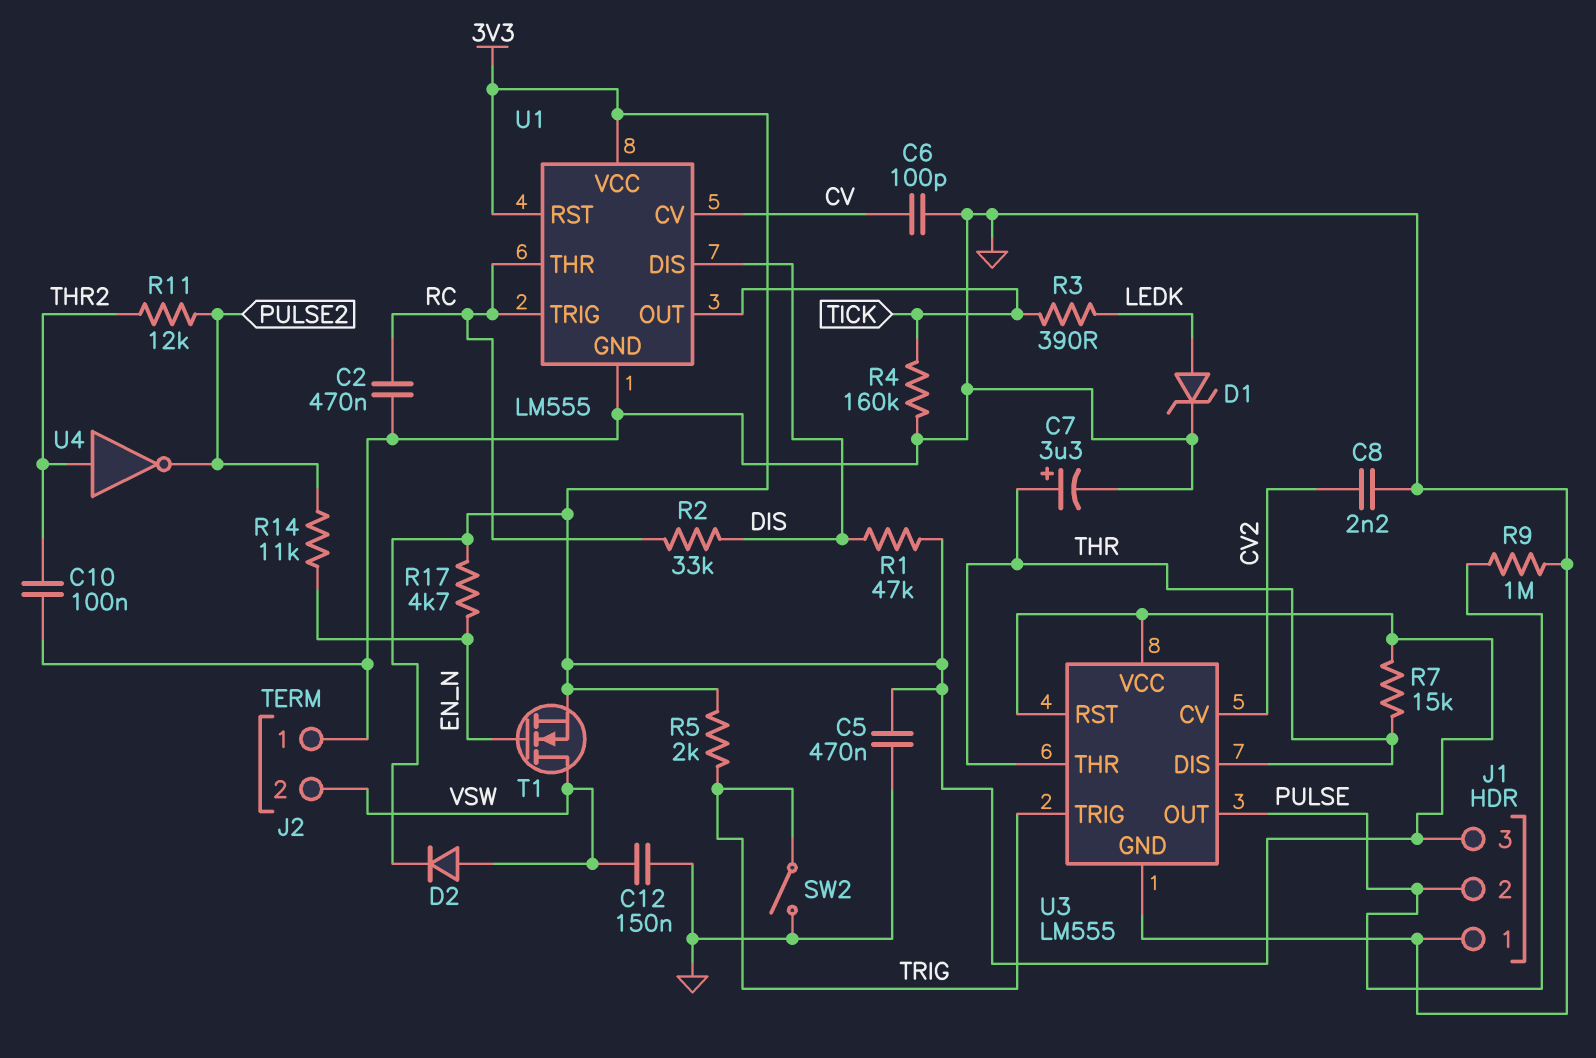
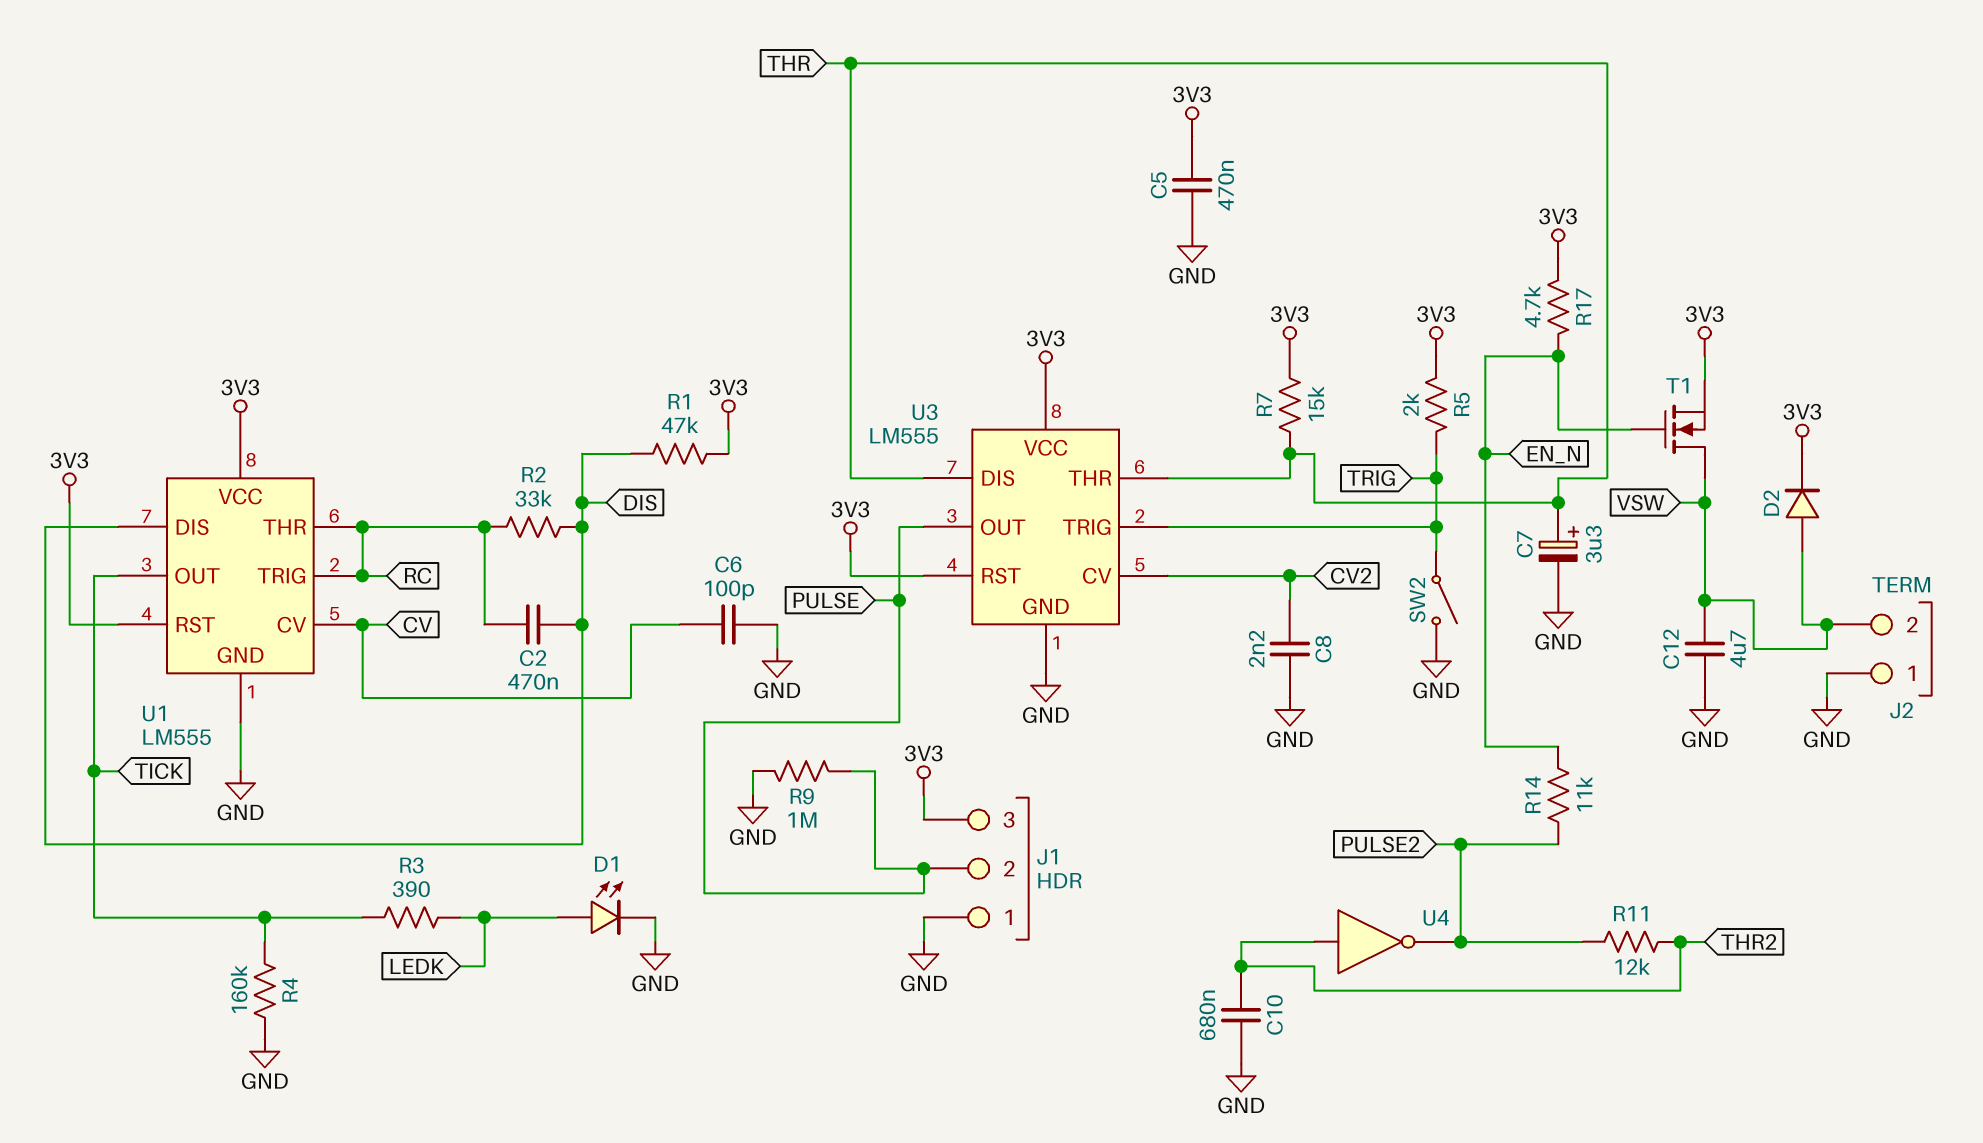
C2: 470nF (GND, RC) -> 470nF (DIS, RC)
C10: 100nF (GND, THR2) -> 680nF (GND, THR2)
C12: 150nF (GND, VSW) -> 4.7uF (GND, VSW)
D1: zener (A LEDK, K GND) -> LED (A LEDK, K GND)

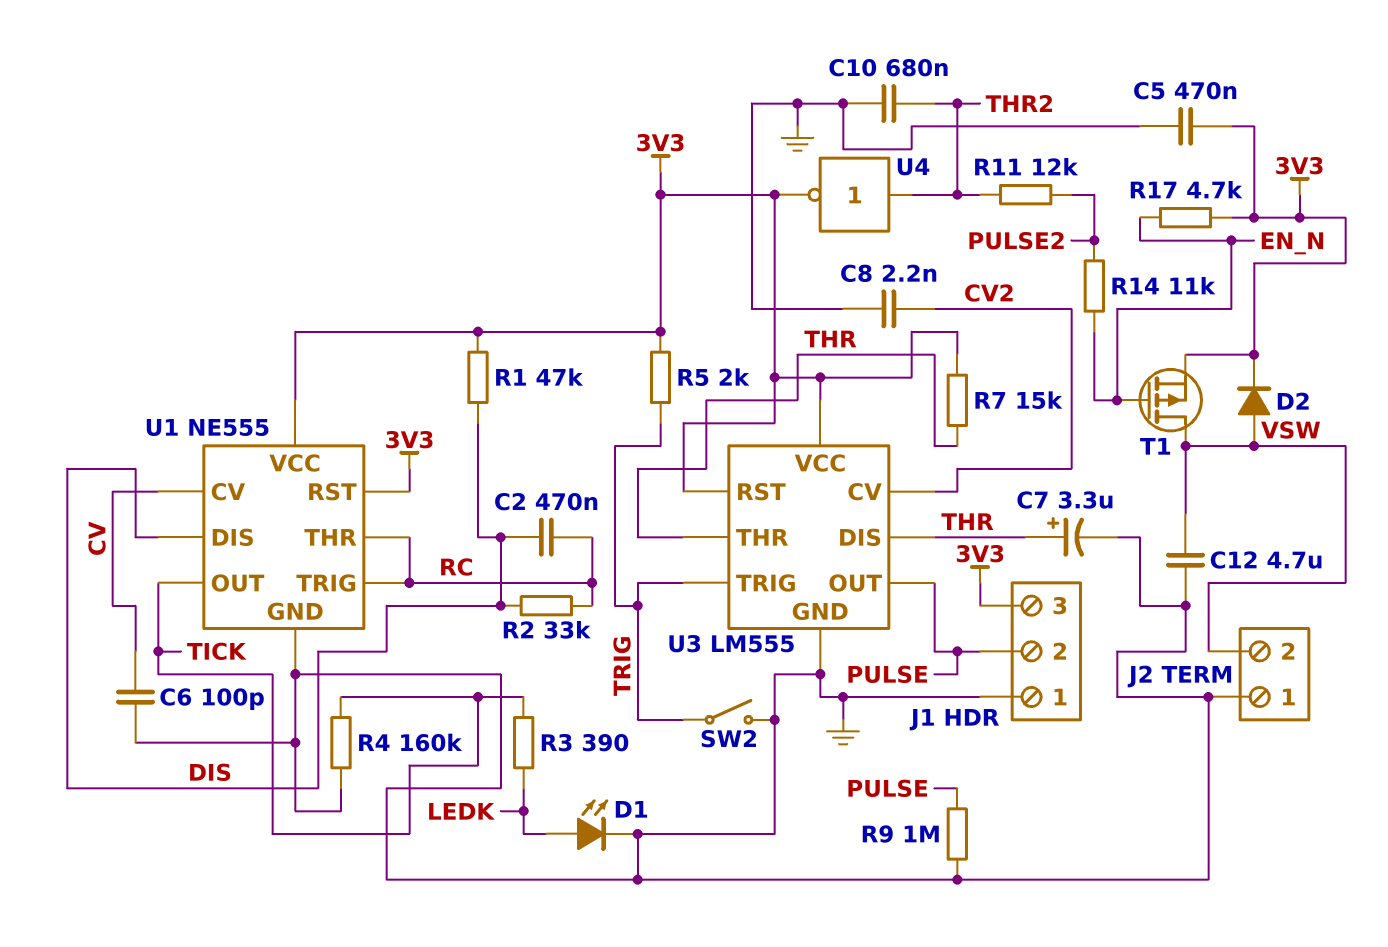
T1: NMOS (G EN_N, D VSW, S 3V3) -> PMOS (G EN_N, D VSW, S 3V3)
U1: LM555 -> NE555
U4: NOT (in THR2, out PULSE2) -> NOT (in THR2, out 3V3)

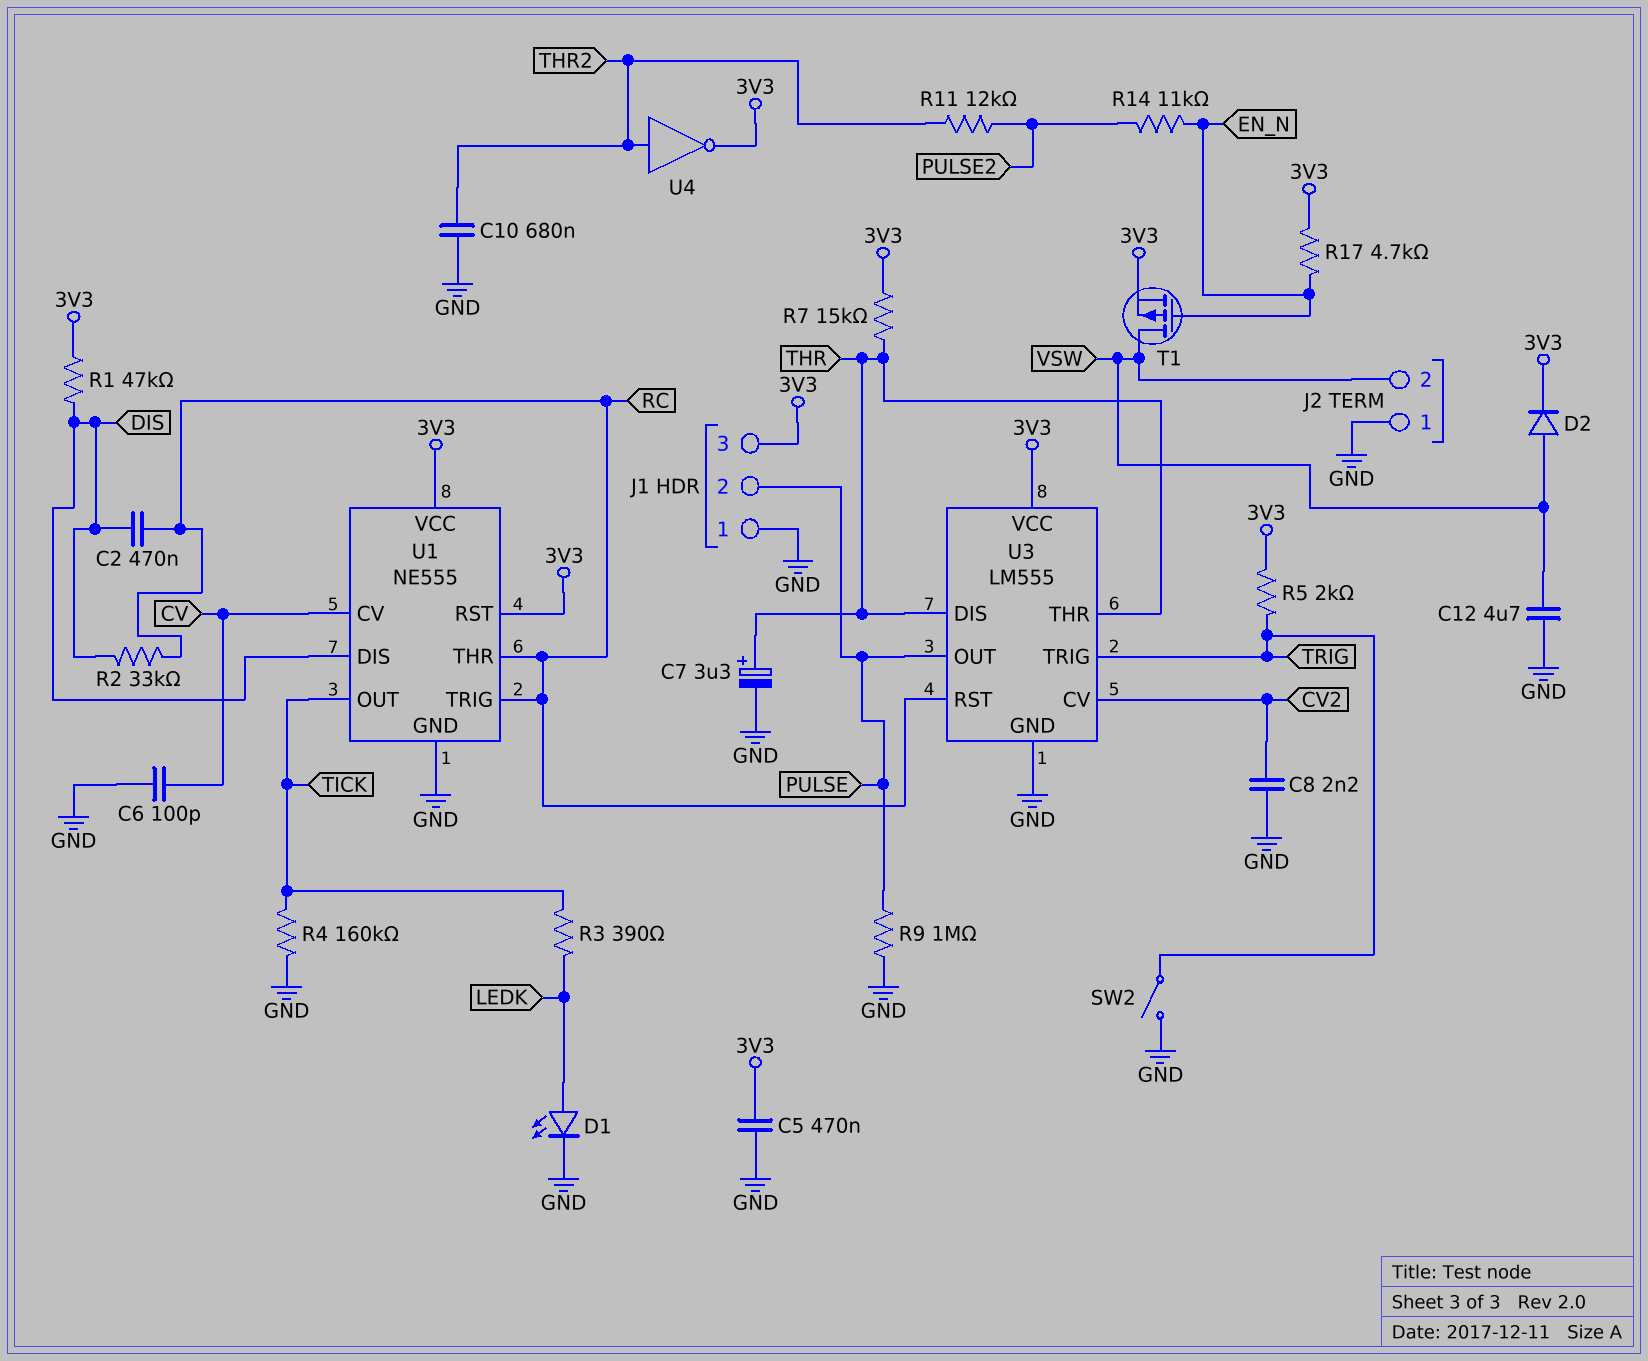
U3 pin RST: 3V3 -> RC

